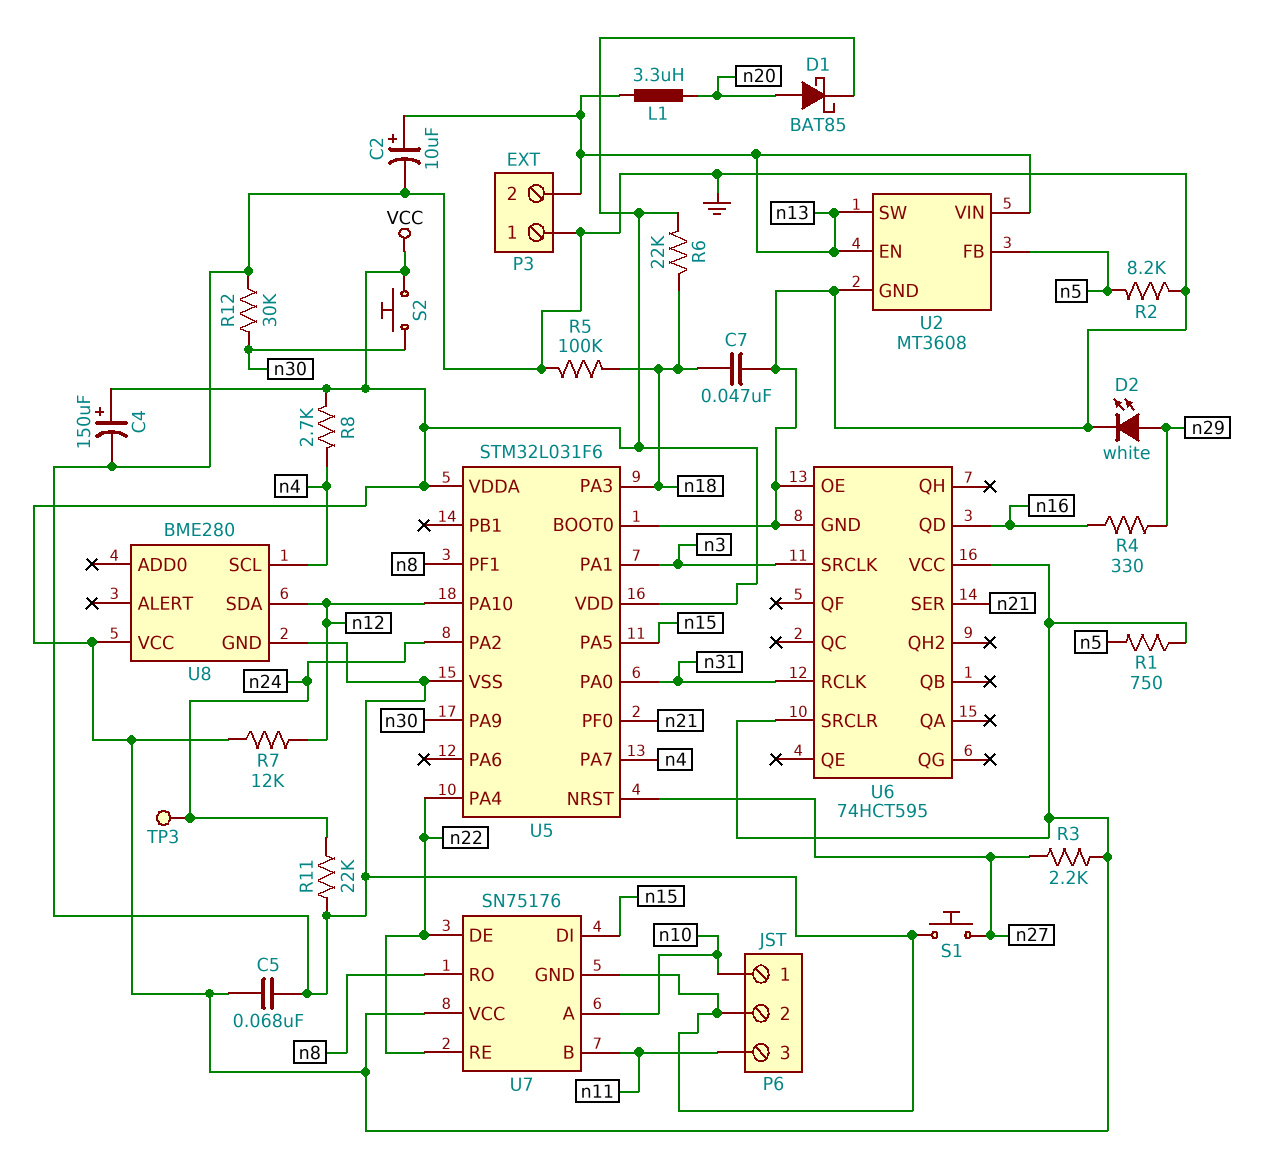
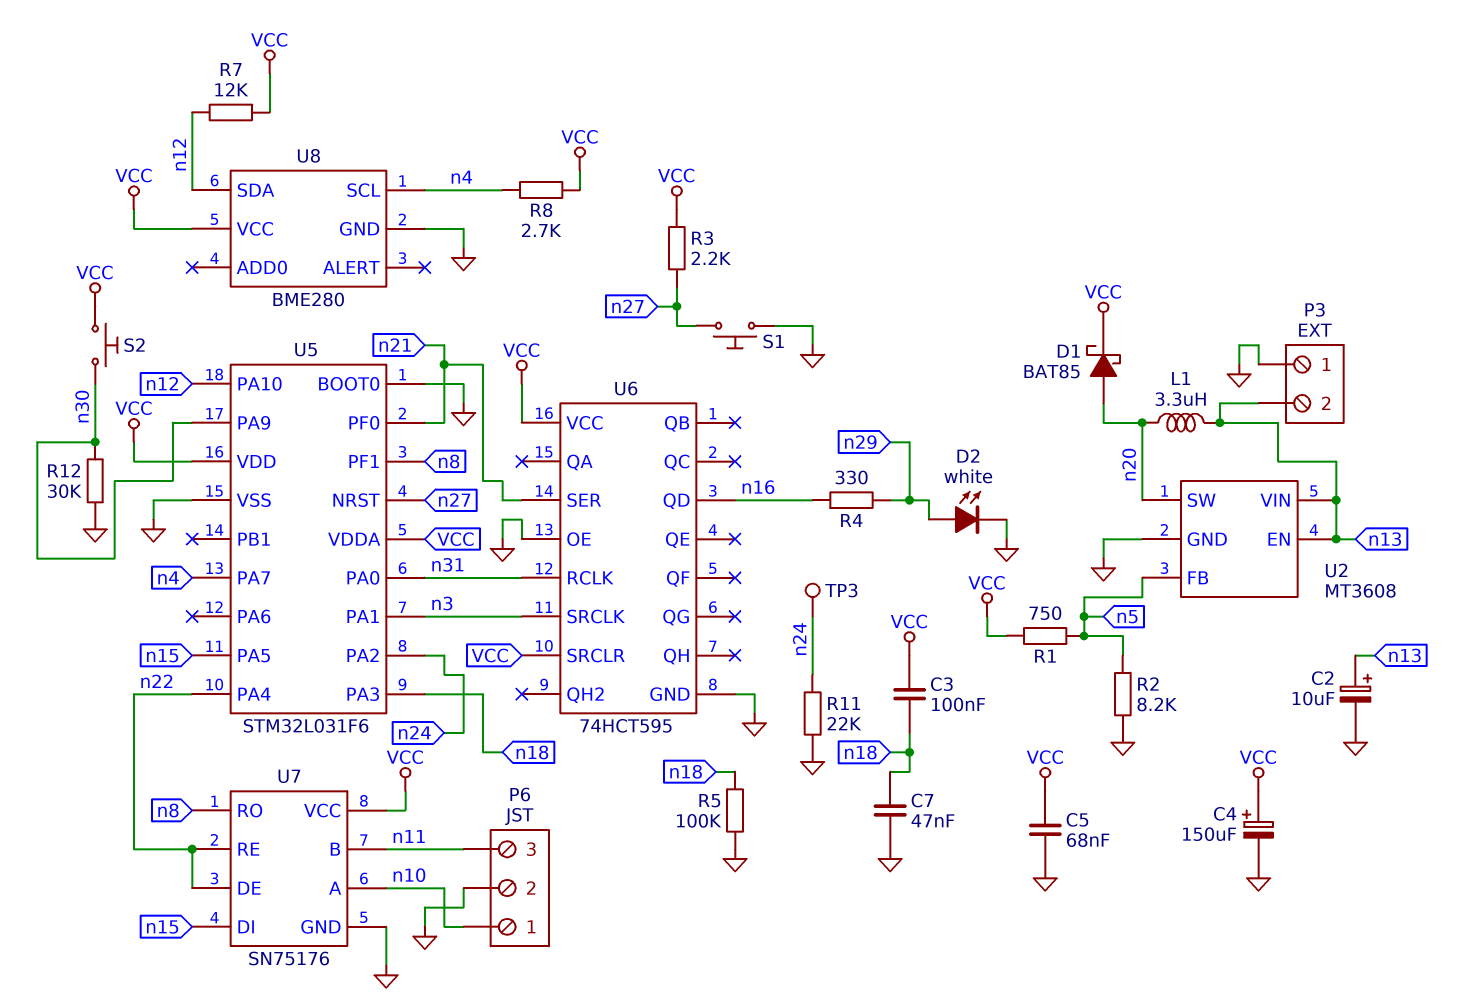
C3: none -> 100nF (VCC, n18)
R6: 22k (VCC, n18) -> none
U2 pin SW: n13 -> n20

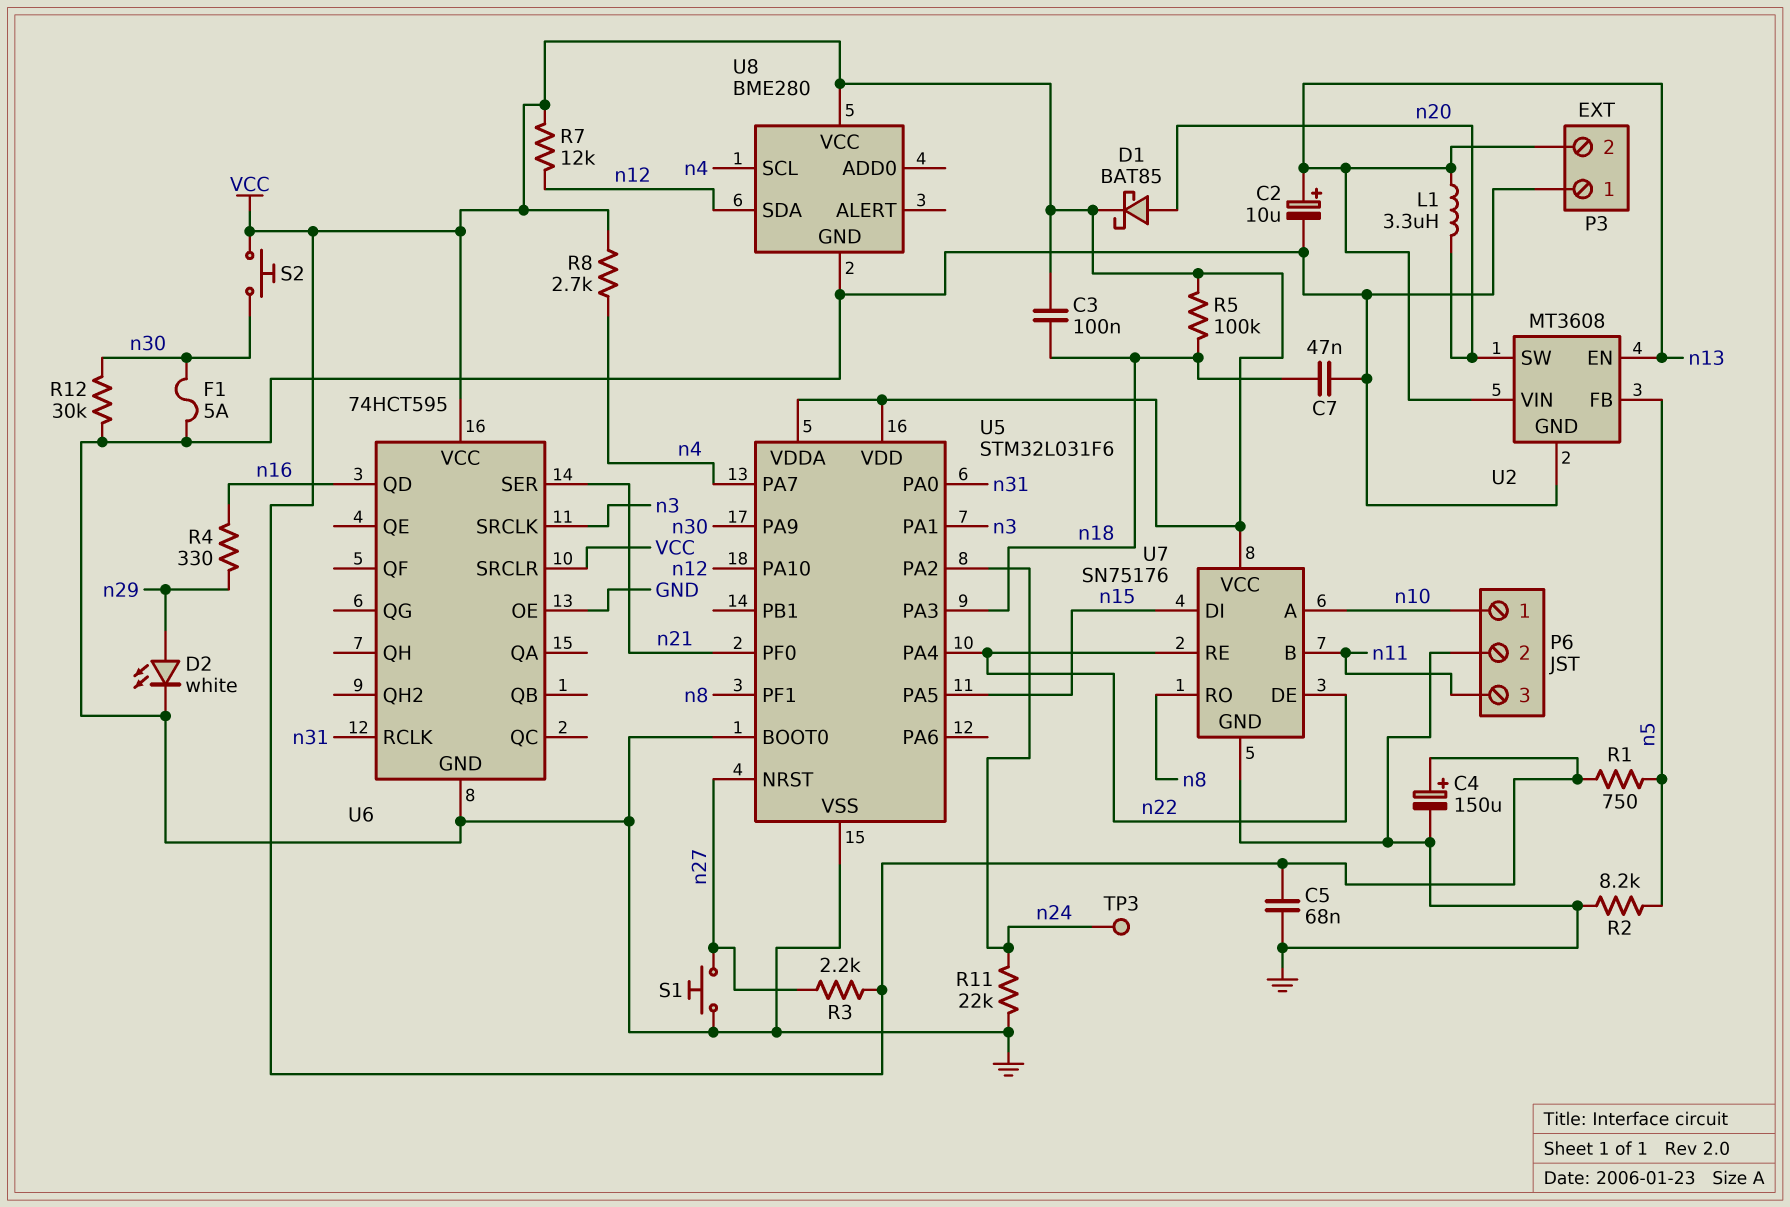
F1: none -> 5A (GND, n30)
R5: 100k (GND, n18) -> 100k (VCC, n18)

